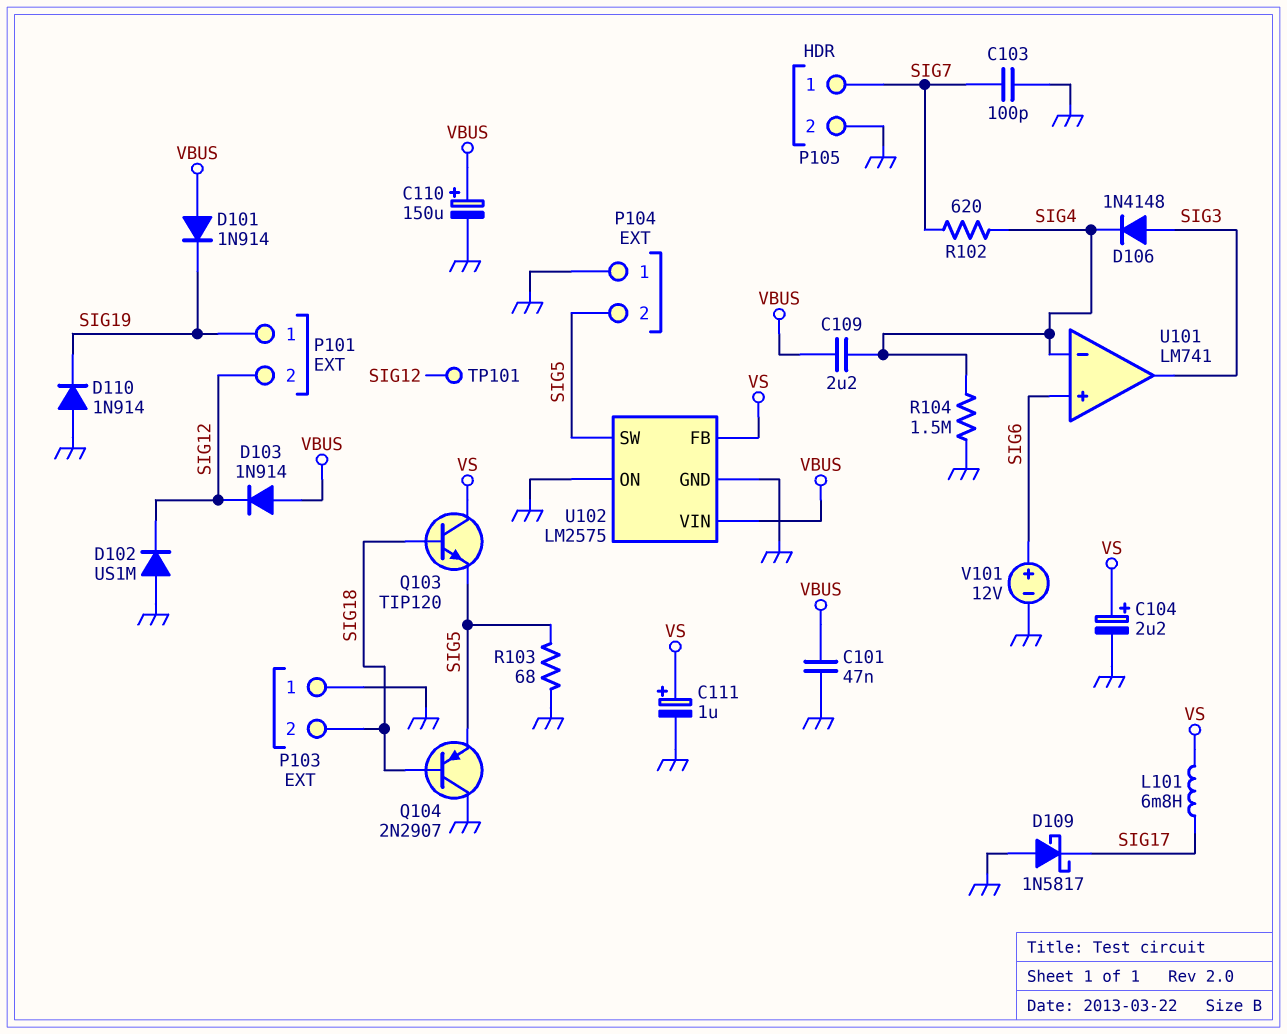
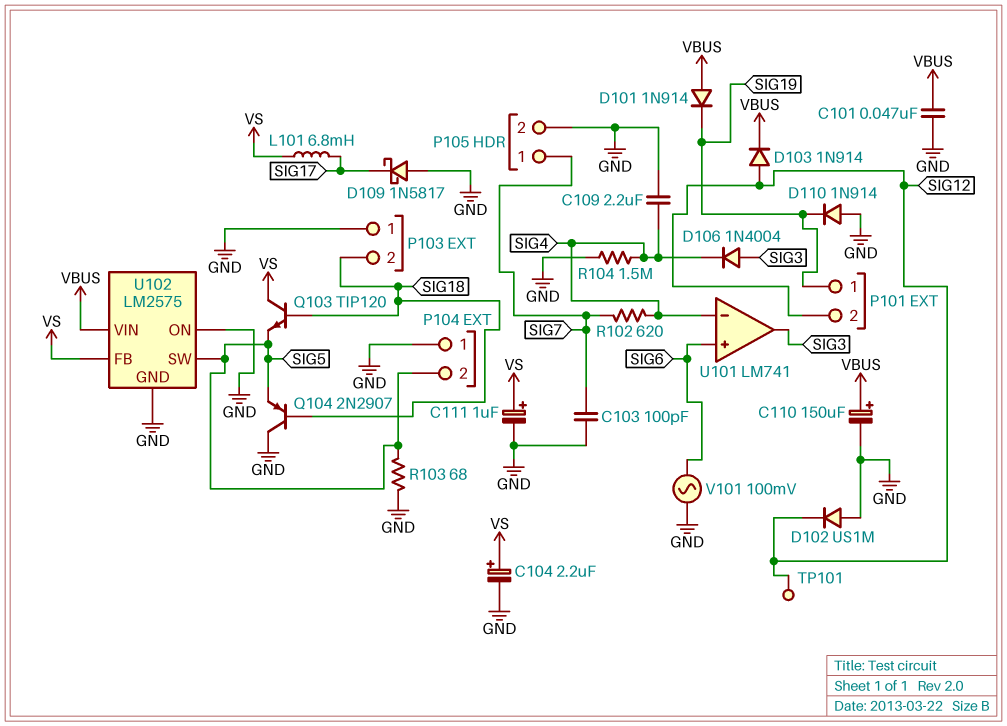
C109: 2.2uF (SIG4, VBUS) -> 2.2uF (GND, SIG4)
D103: diode 1N914 (A VBUS, K SIG12) -> diode 1N914 (A SIG12, K VBUS)
D106: diode 1N4148 (A SIG3, K SIG4) -> diode 1N4004 (A SIG3, K SIG4)
V101: 12V (plus SIG6, minus GND) -> AC 100mV (GND, SIG6)

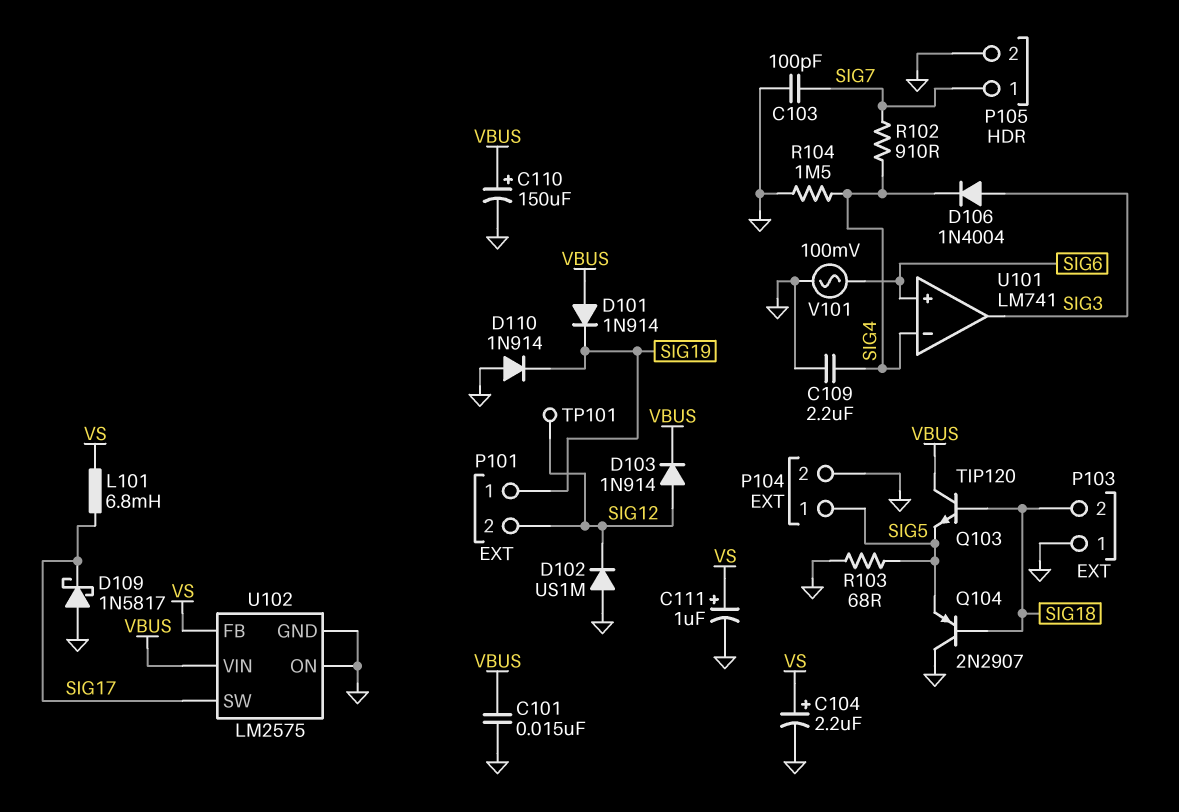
C101: 47nF (GND, VBUS) -> 15nF (GND, VBUS)
P104 pin 1: GND -> SIG5
P104 pin 2: SIG5 -> GND
Q103: NPN TIP120 (B SIG18, C VS, E SIG5) -> NPN TIP120 (B SIG18, C VBUS, E SIG5)
R102: 620 (SIG4, SIG7) -> 910 (SIG4, SIG7)
U102 pin SW: SIG5 -> SIG17

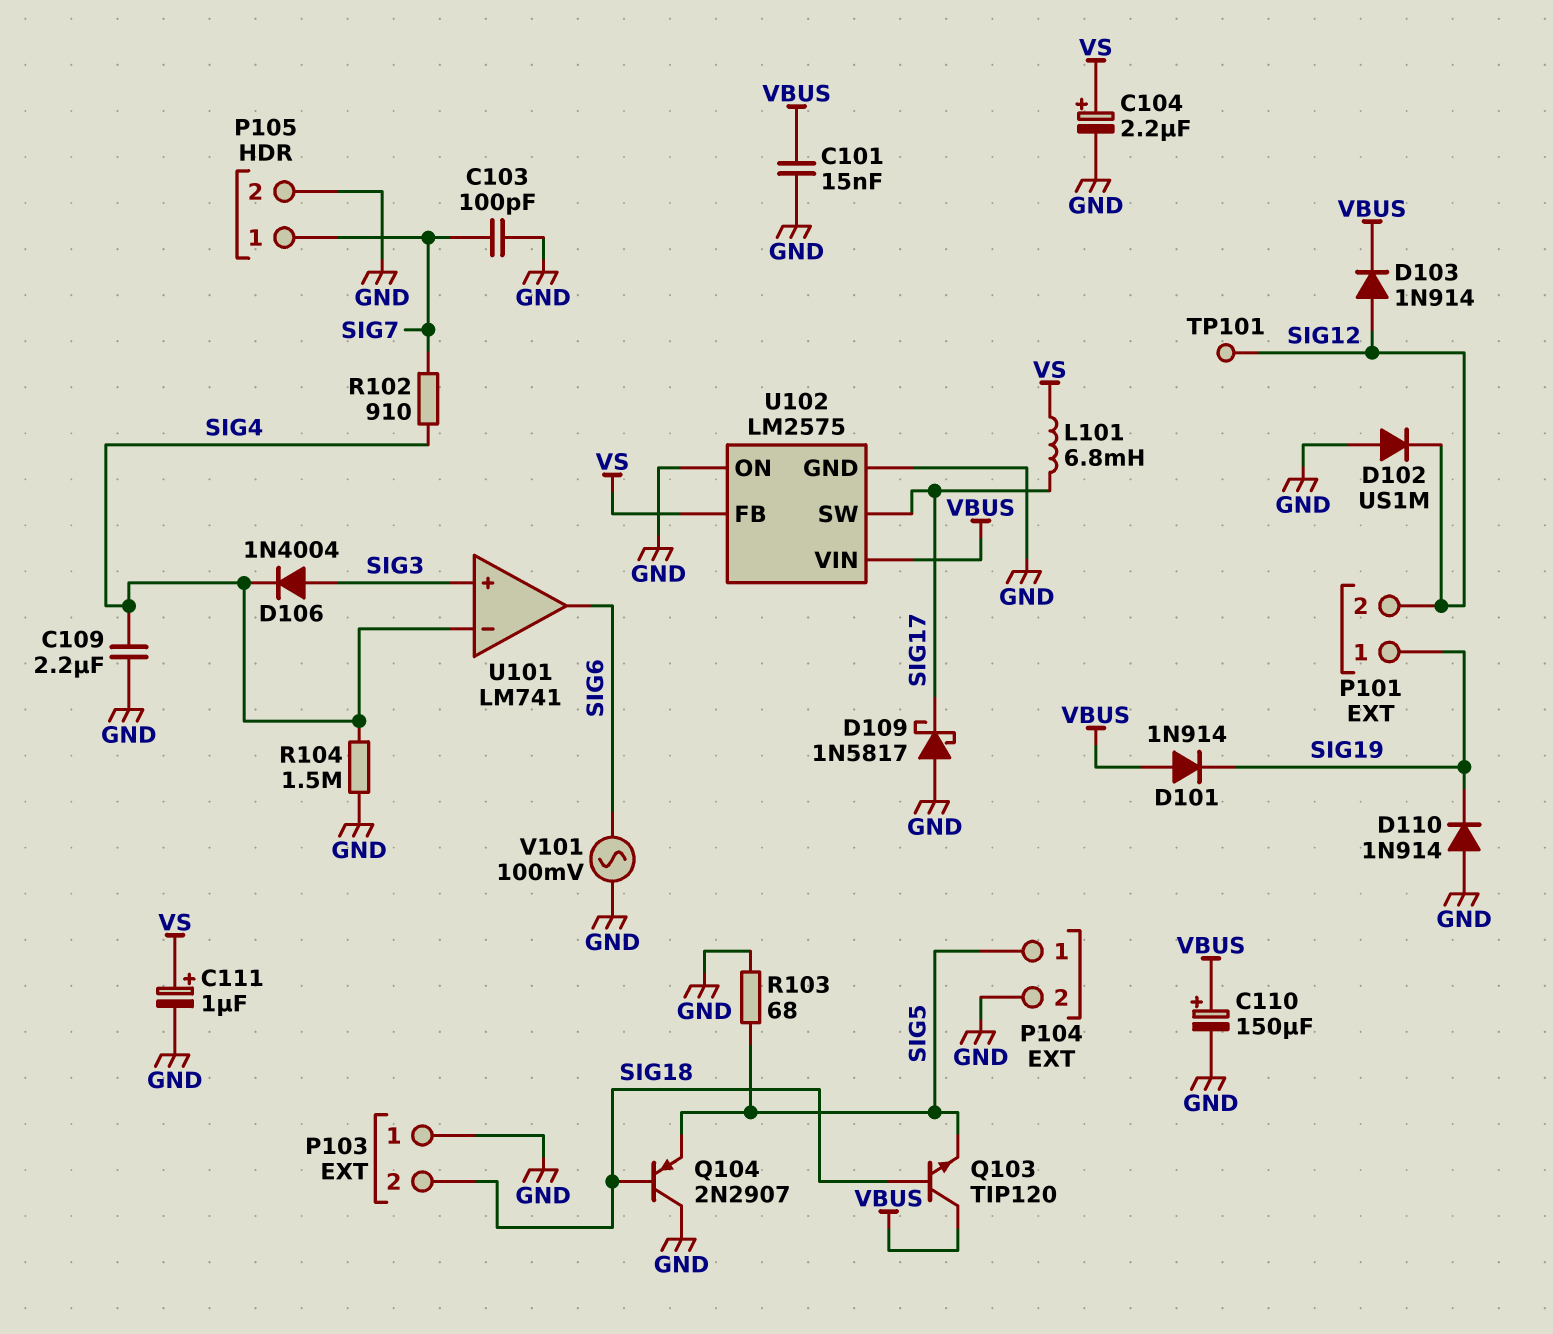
U101 pin in+: SIG6 -> SIG3
U101 pin out: SIG3 -> SIG6

